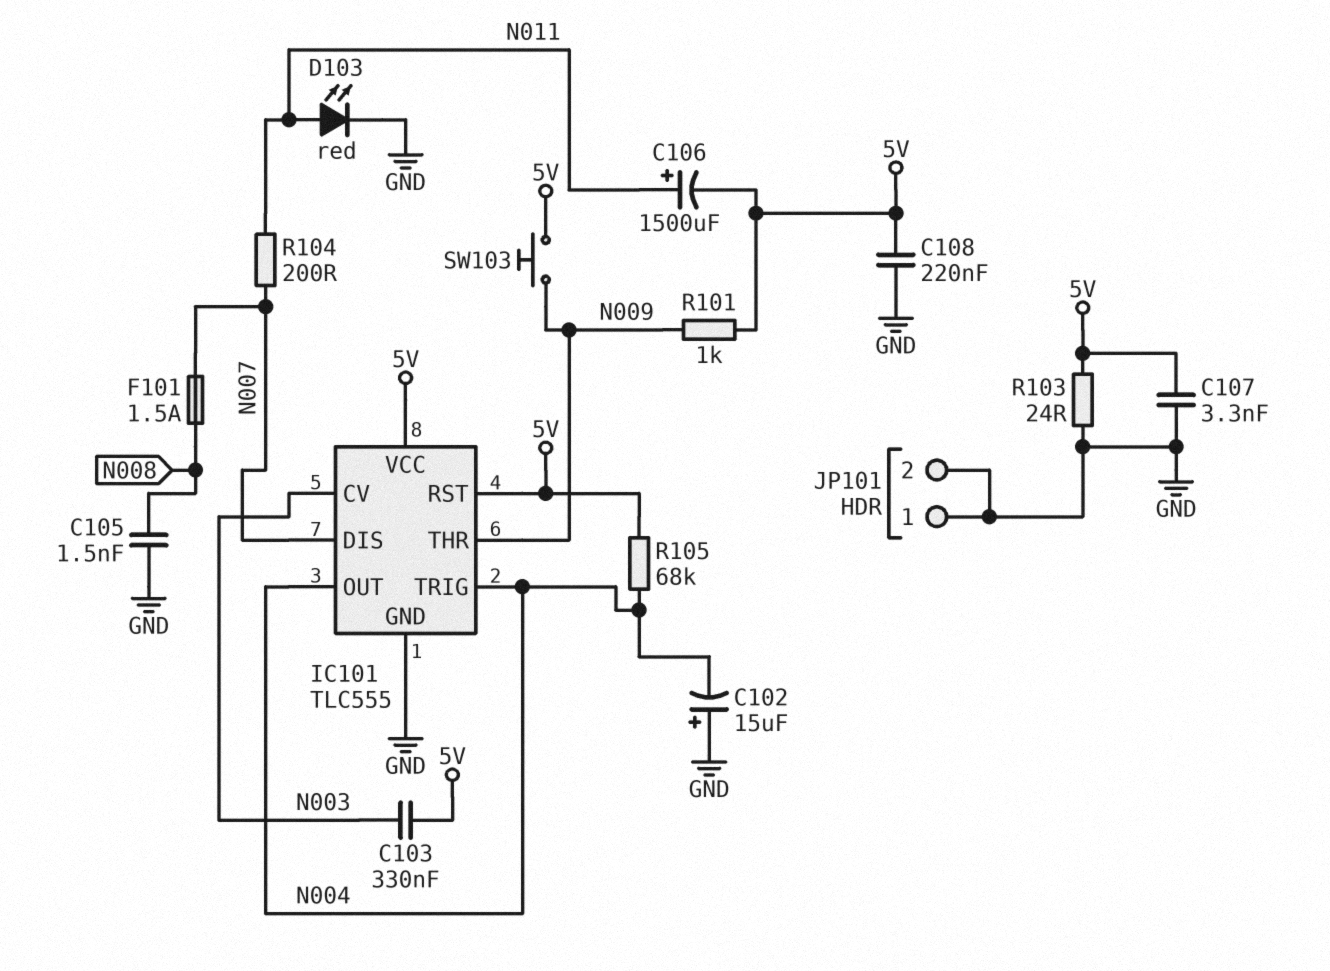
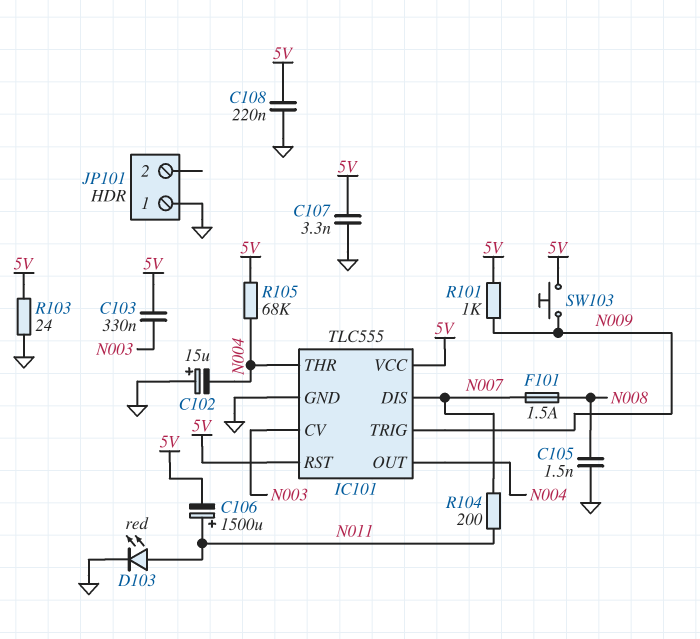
IC101 pin THR: N009 -> N004
IC101 pin TRIG: N004 -> N009
JP101 pin 2: GND -> none

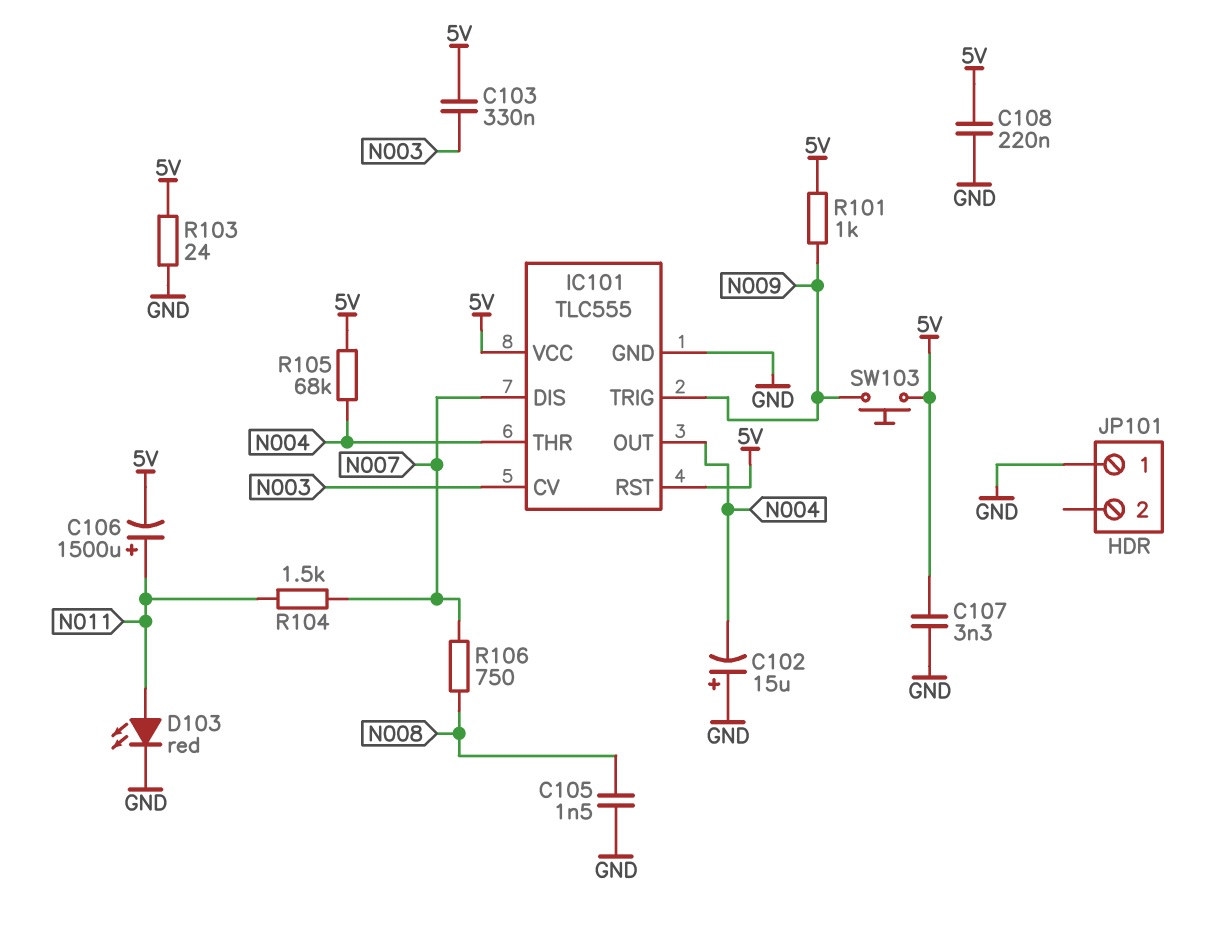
F101: 1.5A (N007, N008) -> none
R104: 200 (N007, N011) -> 1.5k (N007, N011)
R106: none -> 750 (N007, N008)

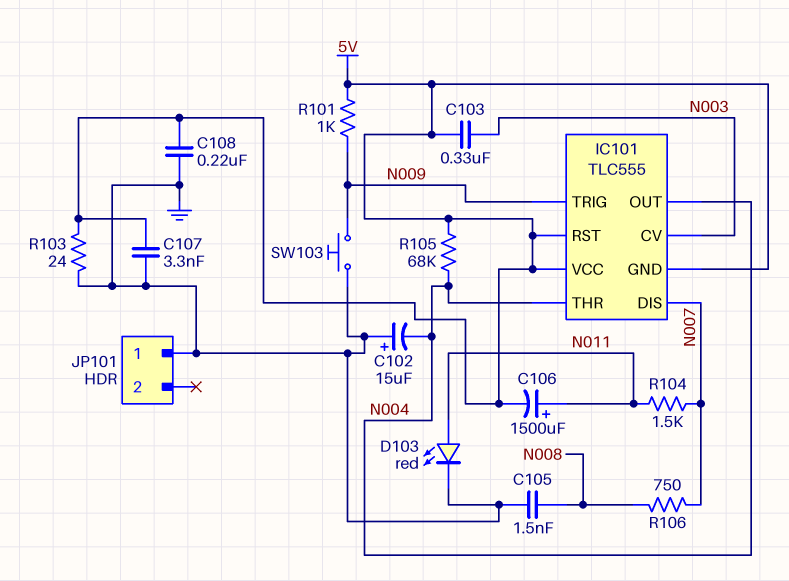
IC101 pin GND: GND -> 5V
SW103: button (5V, N009) -> button (GND, N009)

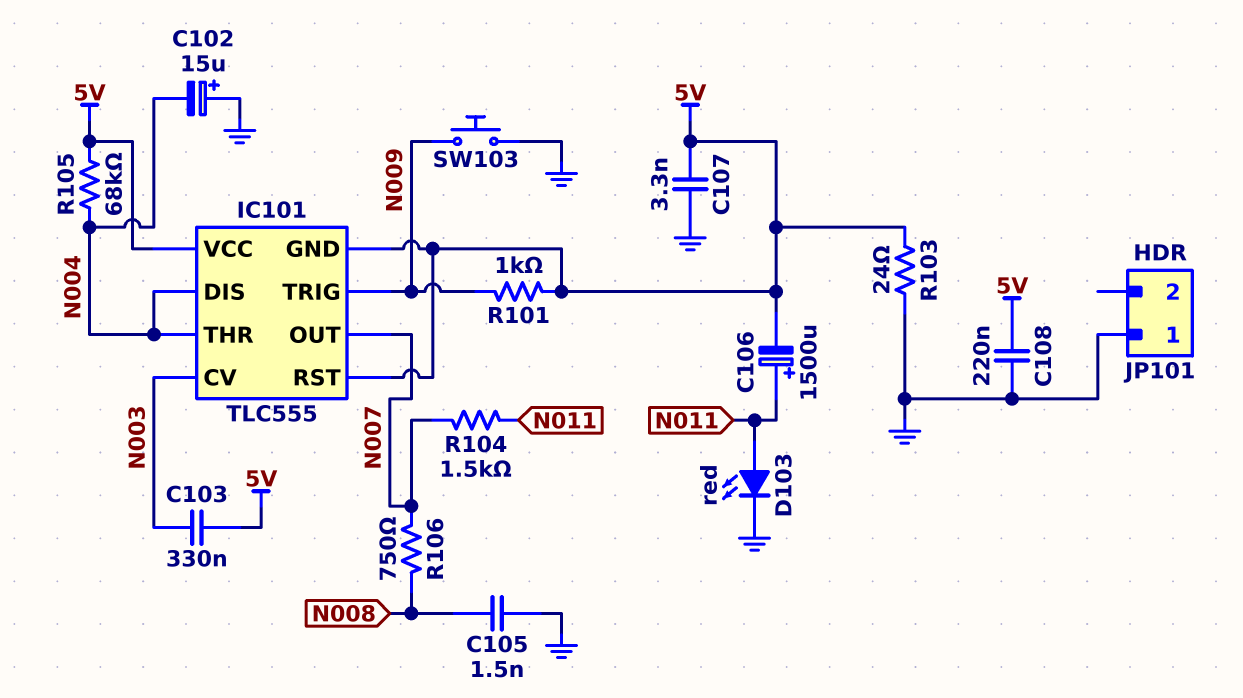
IC101 pin DIS: N007 -> N004
IC101 pin OUT: N004 -> N007

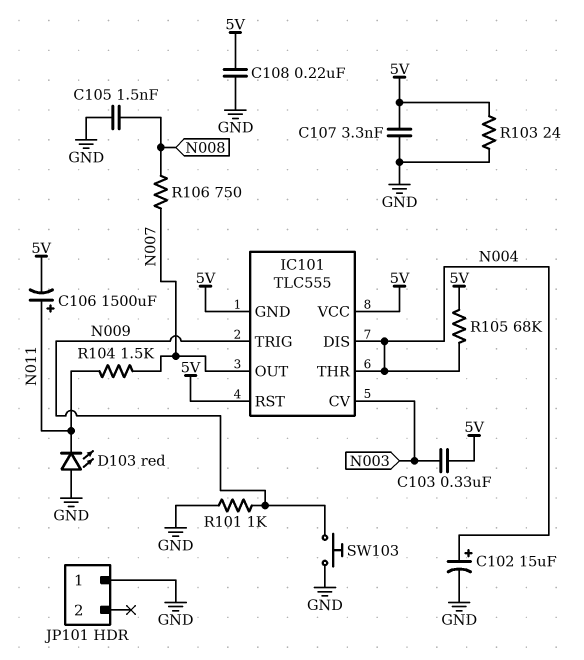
C102: 15uF (plus GND, minus N004) -> 15uF (plus N004, minus GND)
D103: LED red (A N011, K GND) -> LED red (A GND, K N011)
R101: 1k (5V, N009) -> 1k (GND, N009)

